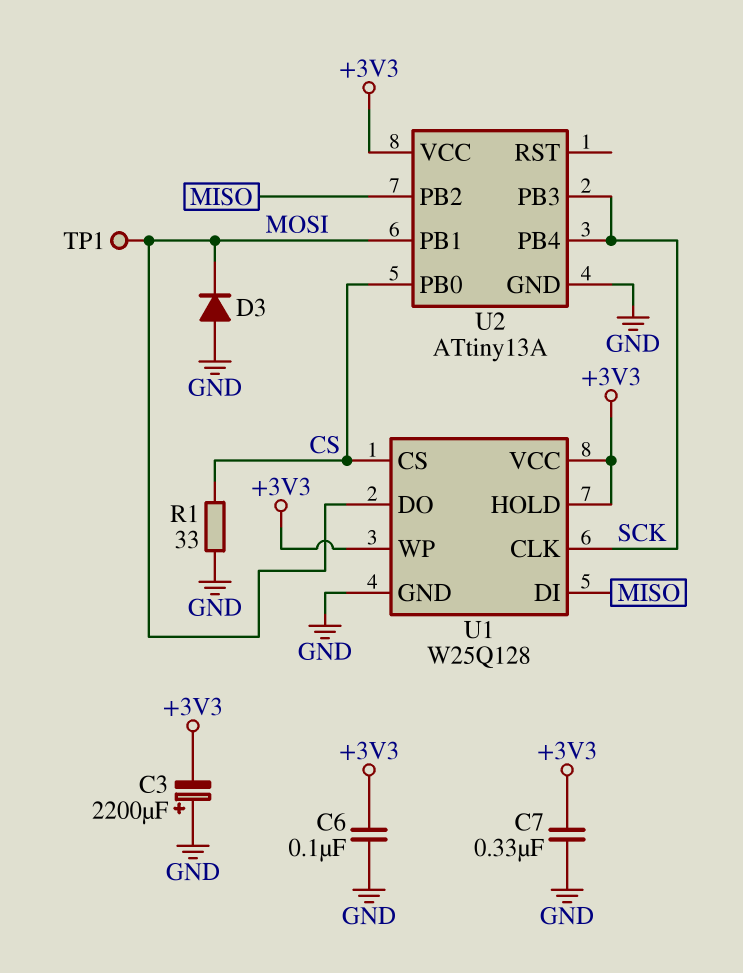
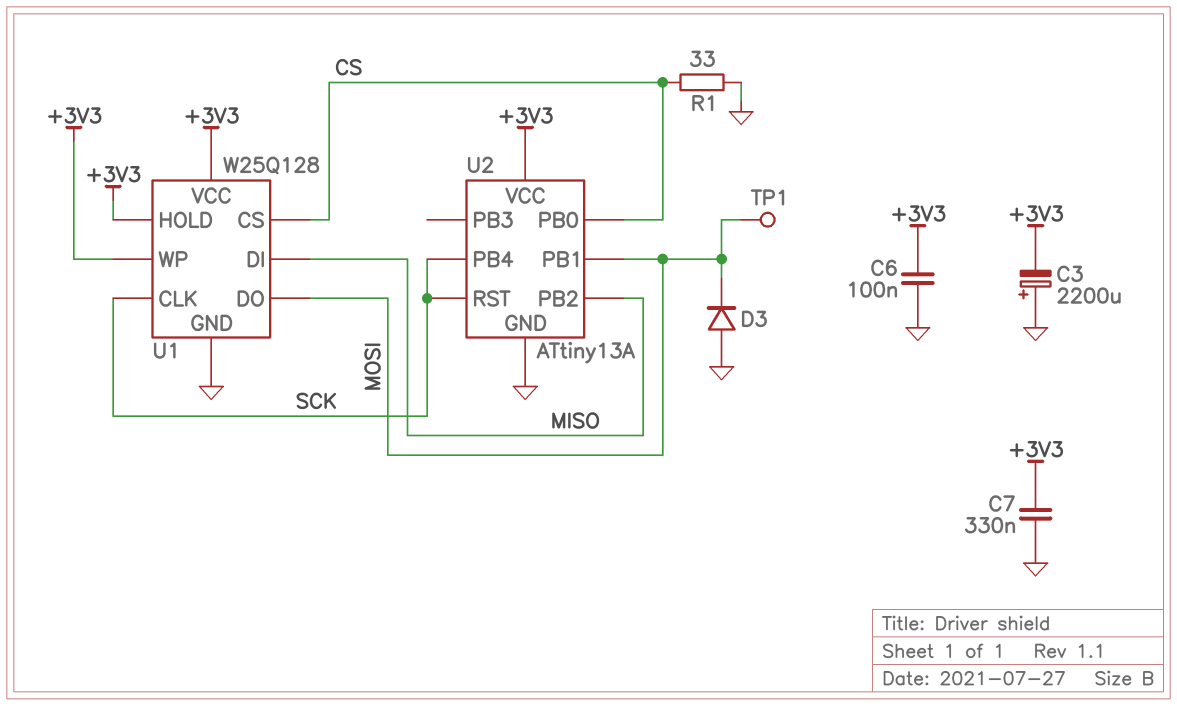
U2 pin PB3: SCK -> none
U2 pin RST: none -> SCK

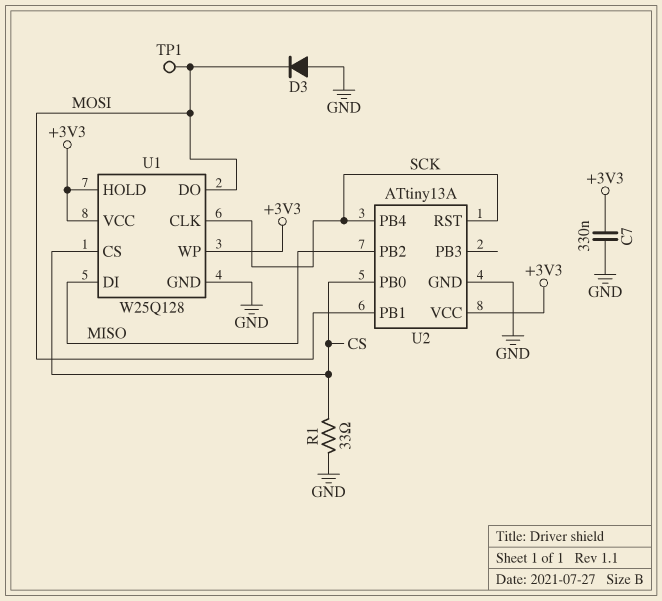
C3: 2200uF (plus GND, minus +3V3) -> none
C6: 100nF (+3V3, GND) -> none

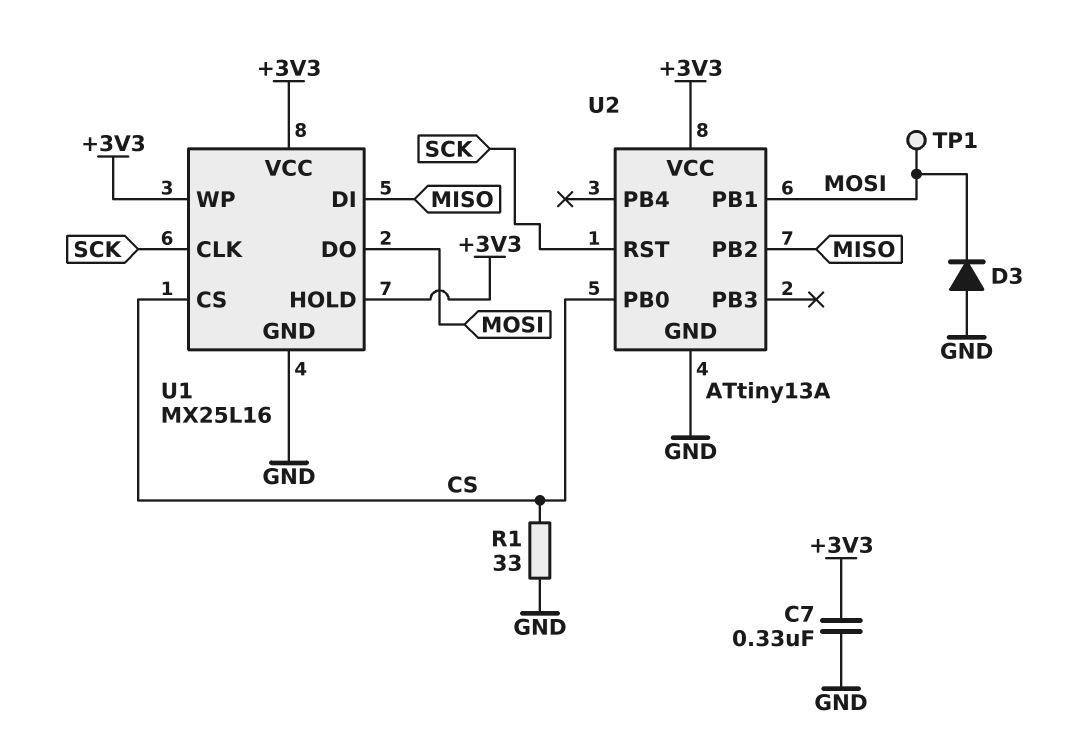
U1: W25Q128 -> MX25L16
U2 pin PB4: SCK -> none

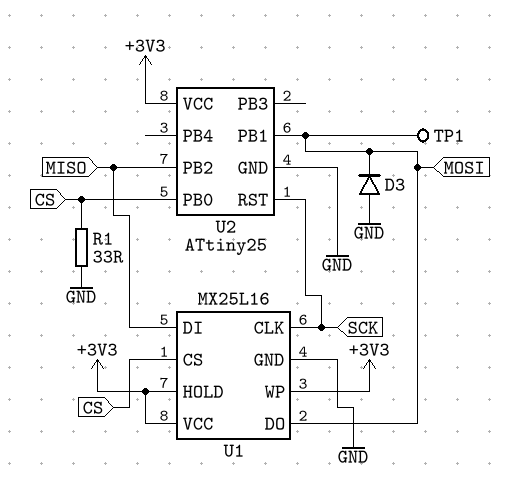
C7: 330nF (+3V3, GND) -> none
U2: ATtiny13A -> ATtiny25

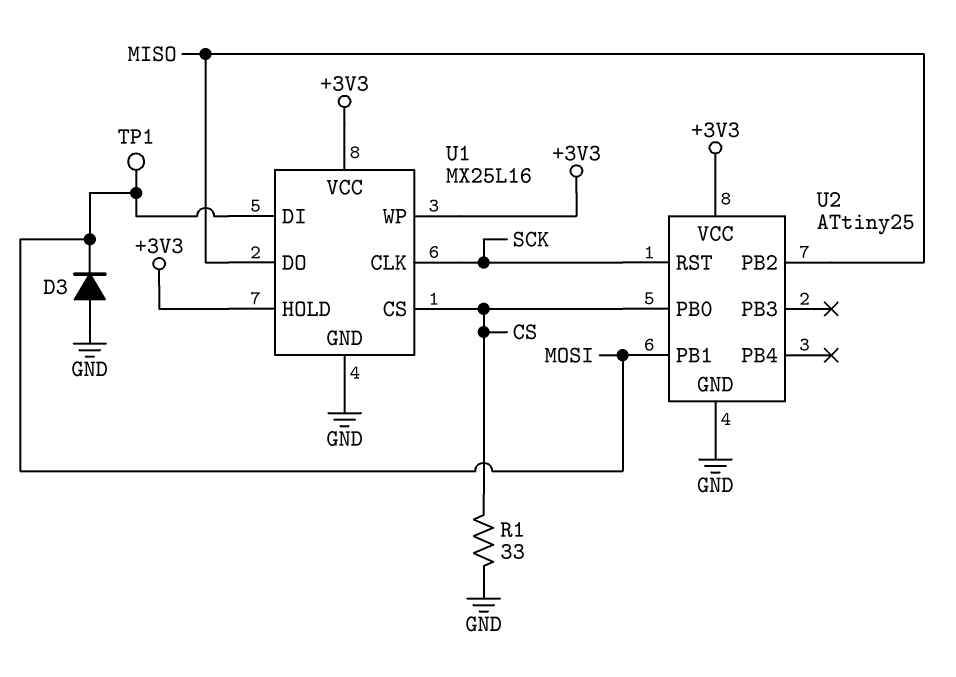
U1 pin DI: MISO -> MOSI
U1 pin DO: MOSI -> MISO

